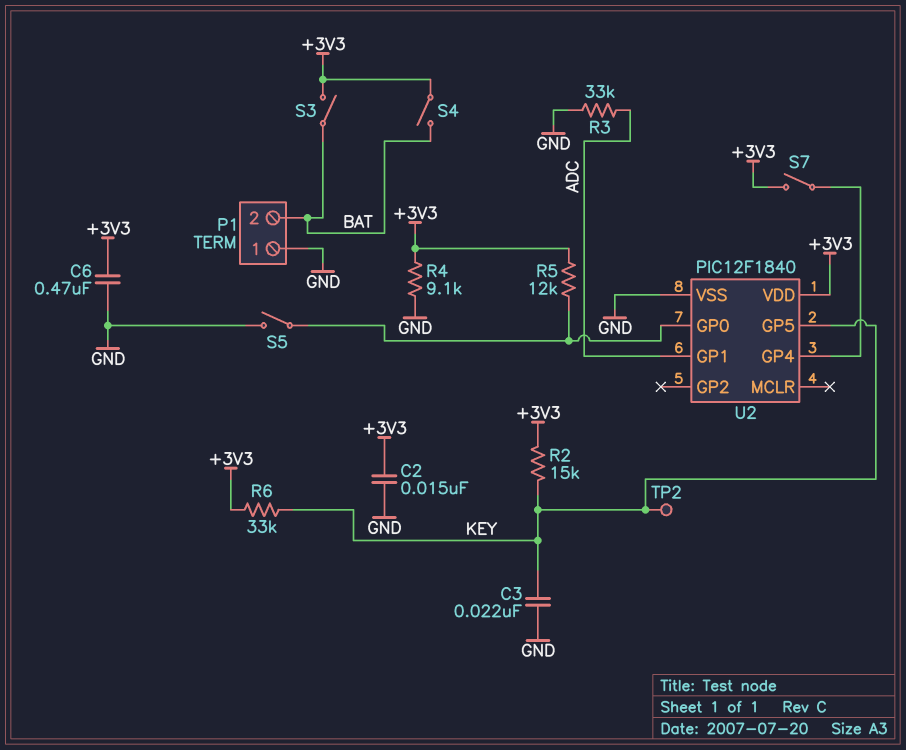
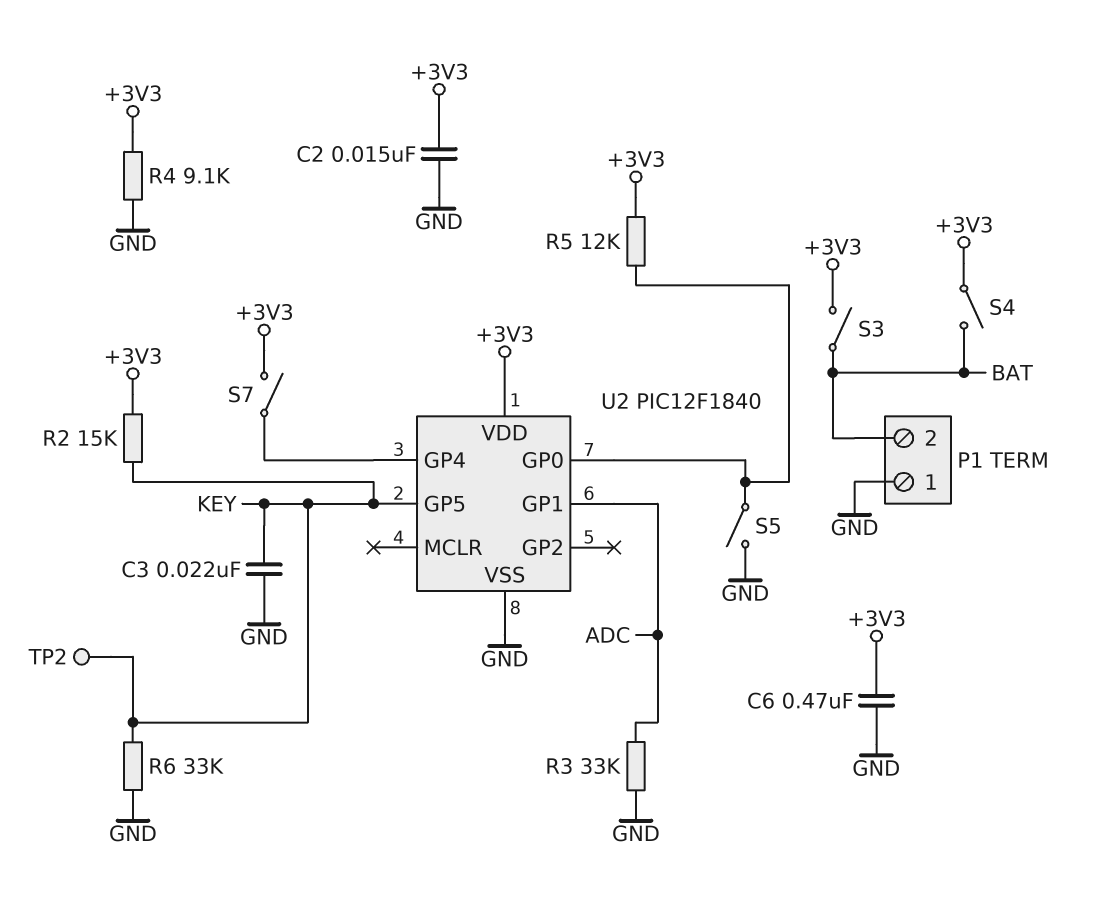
R6: 33k (+3V3, KEY) -> 33k (GND, KEY)

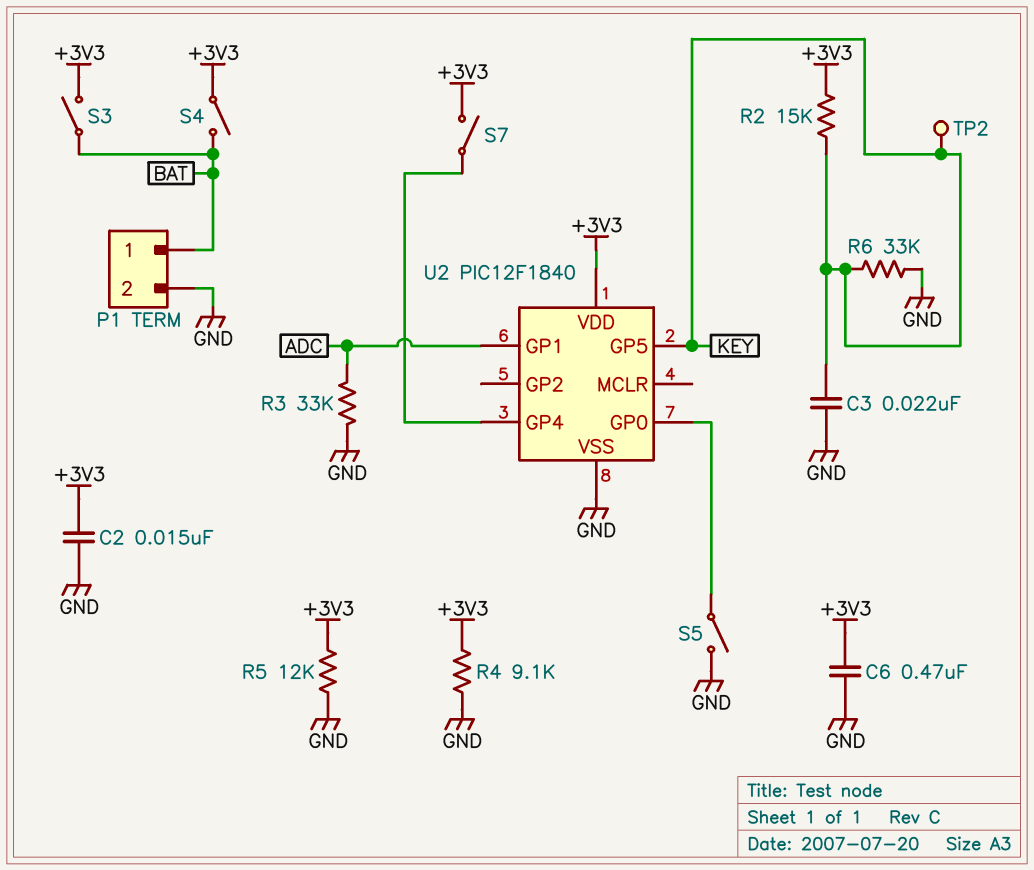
P1 pin 1: GND -> BAT
P1 pin 2: BAT -> GND
R5: 12k (+3V3, U2/GP0) -> 12k (+3V3, GND)

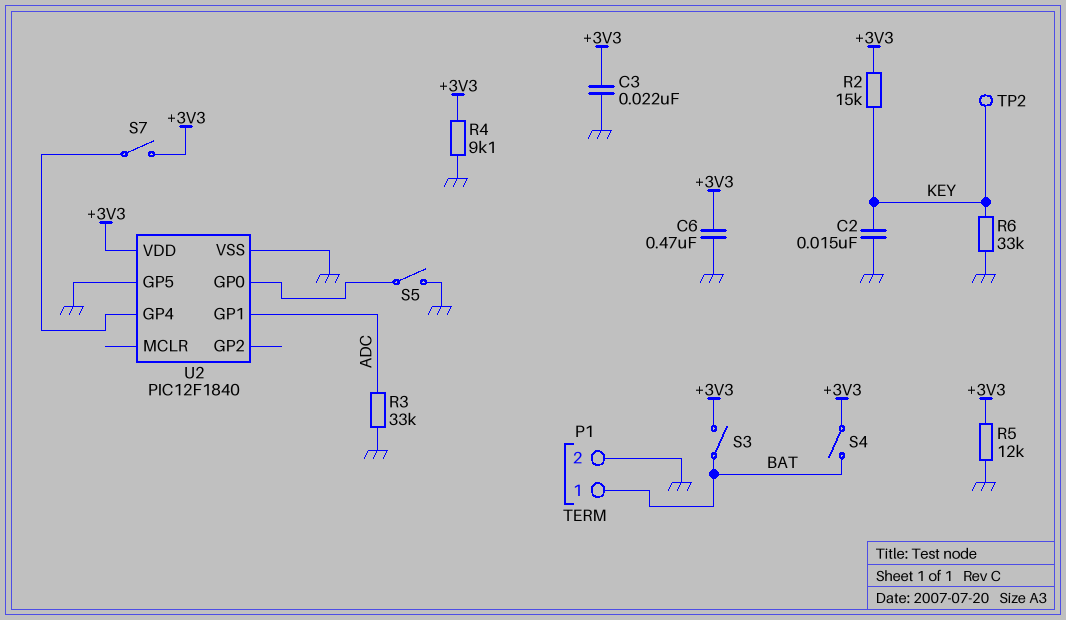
C2: 15nF (+3V3, GND) -> 15nF (GND, KEY)
C3: 22nF (GND, KEY) -> 22nF (+3V3, GND)
U2 pin GP5: KEY -> GND

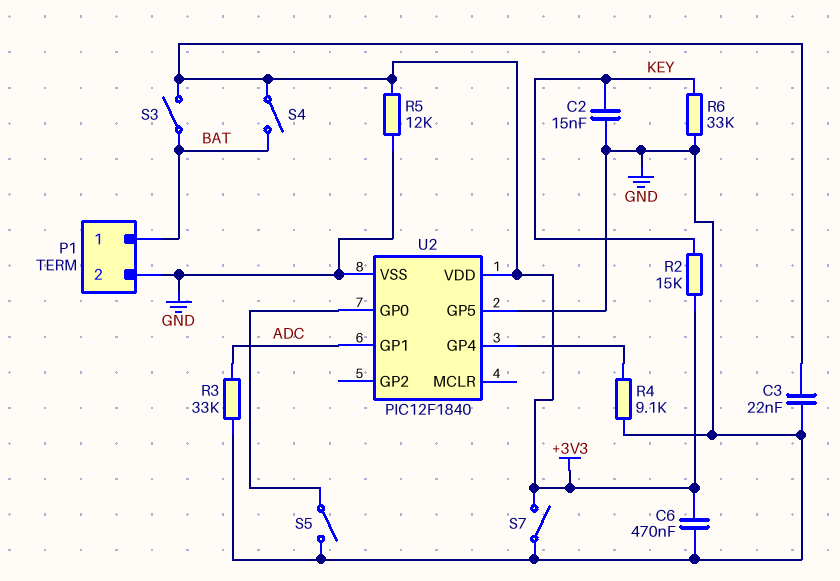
R4: 9.1k (+3V3, GND) -> 9.1k (GND, U2/GP4)
S7: switch (+3V3, U2/GP4) -> switch (+3V3, GND)
TP2: test point (KEY) -> none

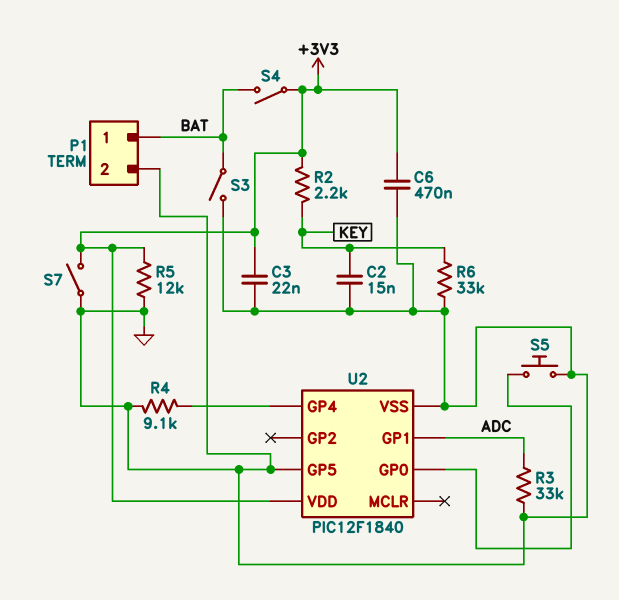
R2: 15k (+3V3, KEY) -> 2.2k (+3V3, KEY)
S3: switch (+3V3, BAT) -> switch (BAT, GND)
S5: switch (GND, U2/GP0) -> button (GND, U2/GP0)

